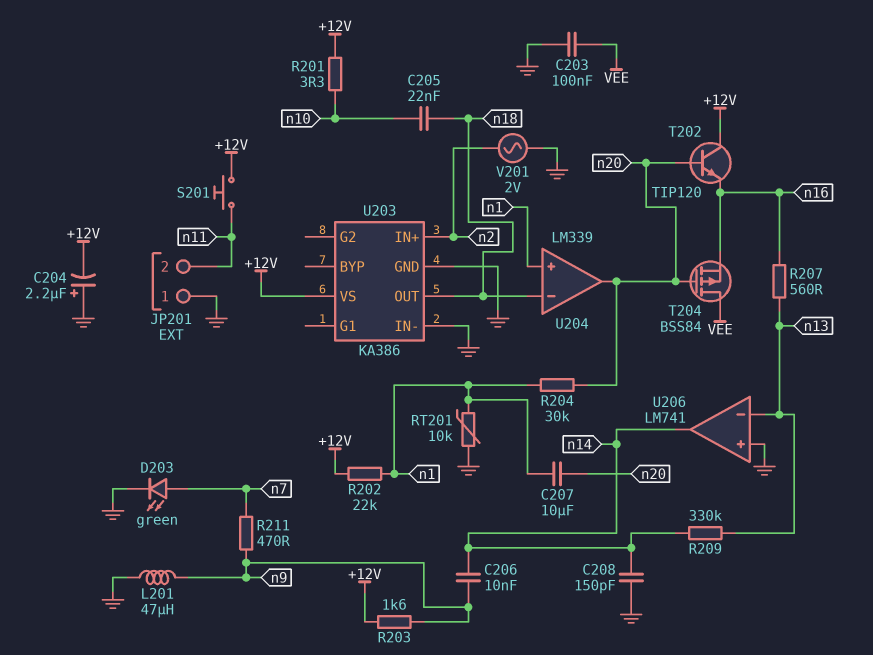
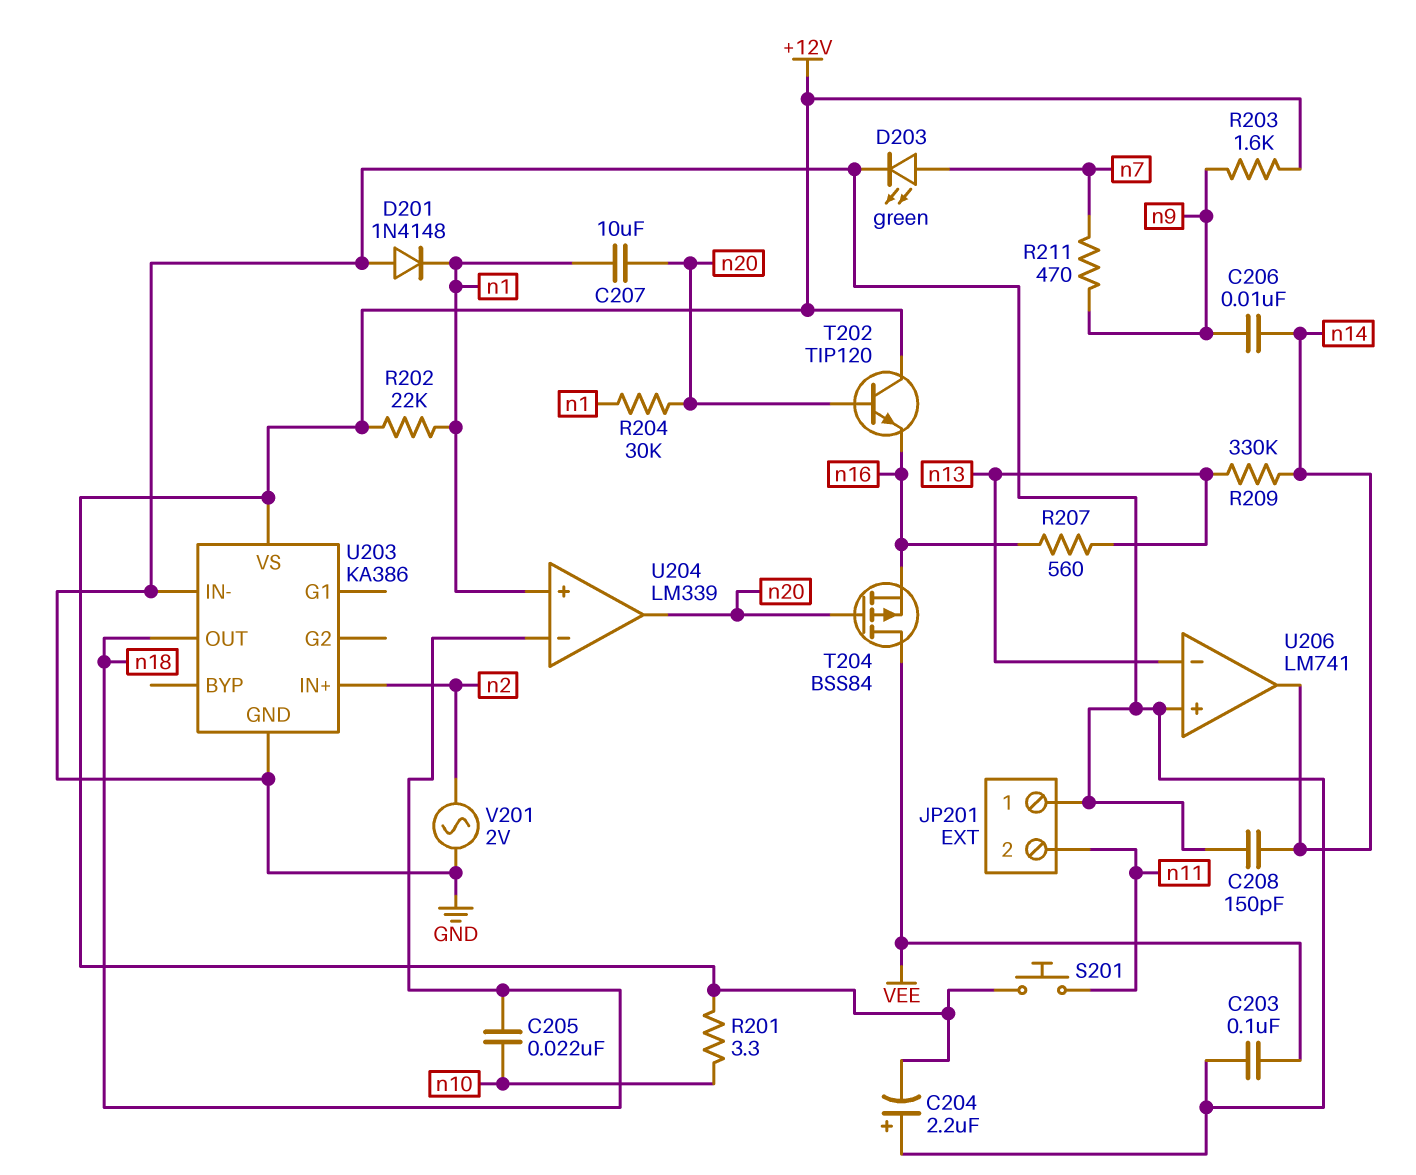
D201: none -> diode 1N4148 (A GND, K n1)
L201: 47uH (GND, n9) -> none
RT201: 10k (GND, n1) -> none

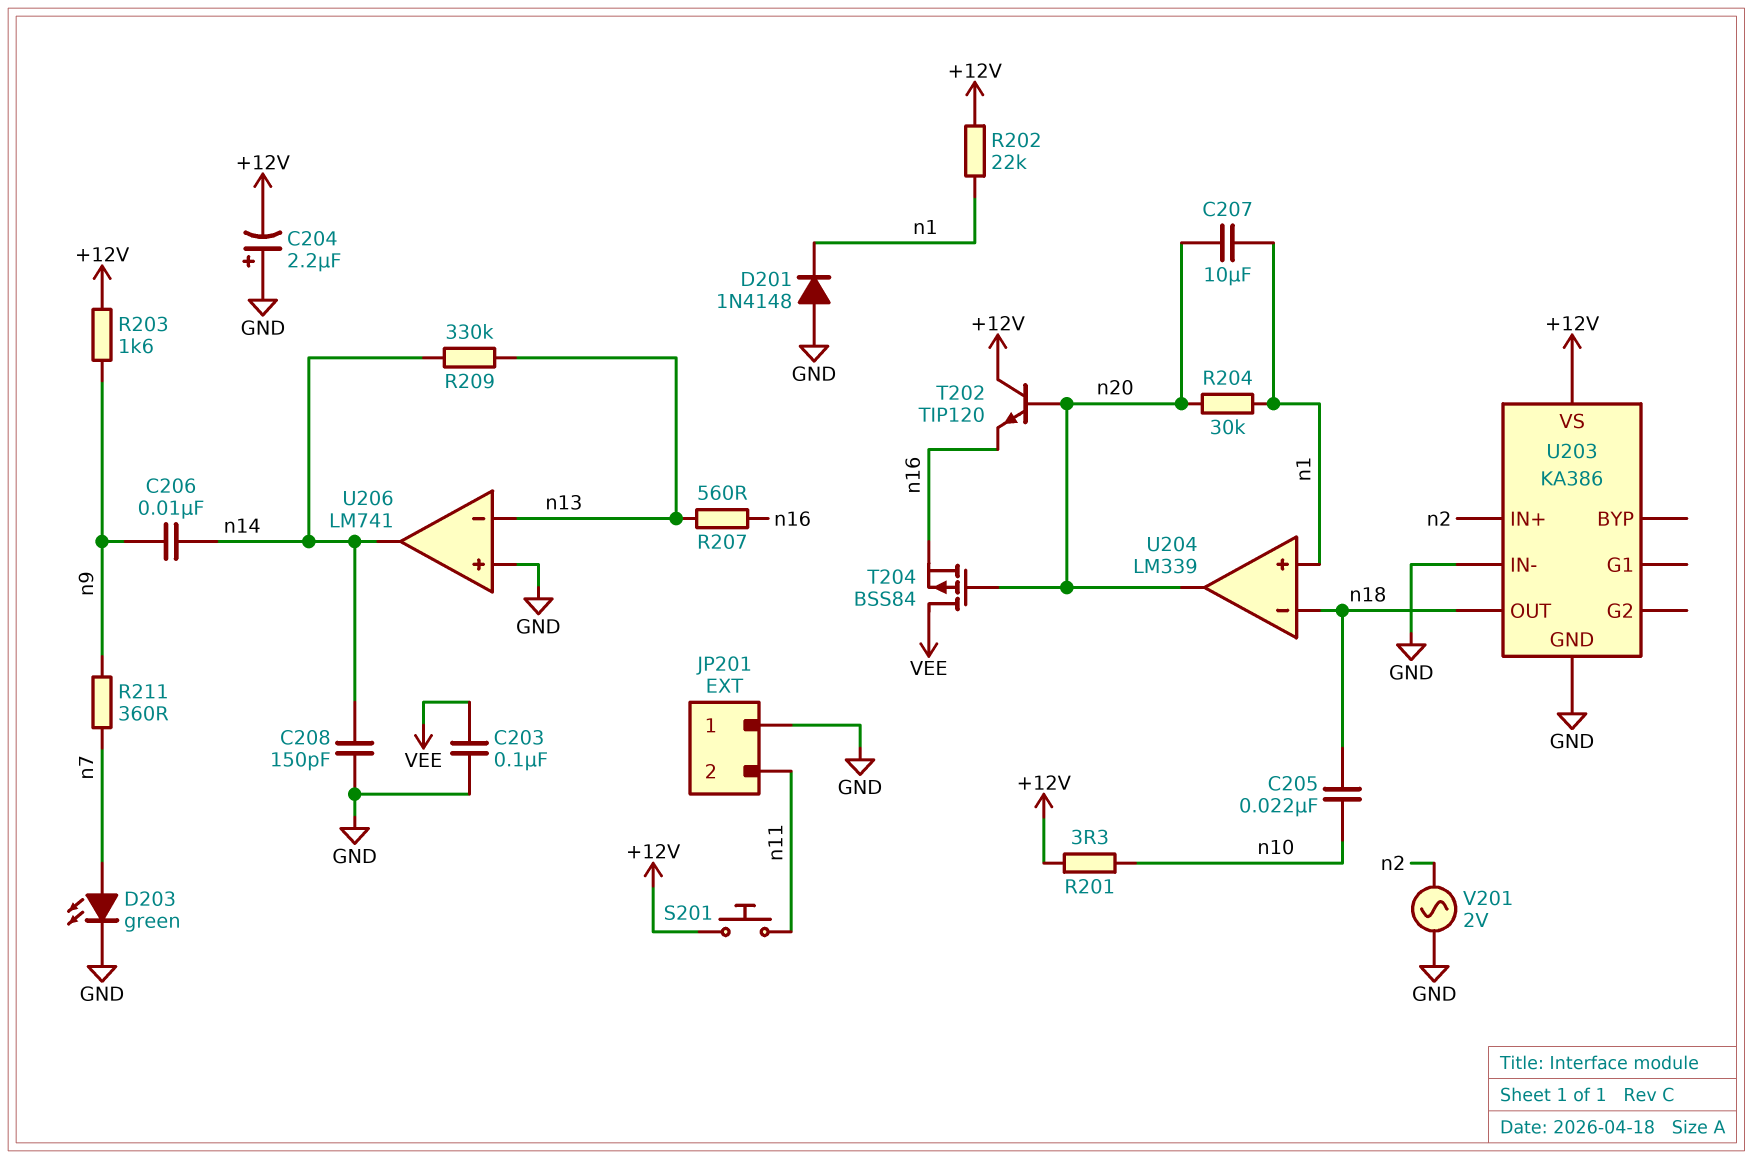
R211: 470 (n7, n9) -> 360 (n7, n9)

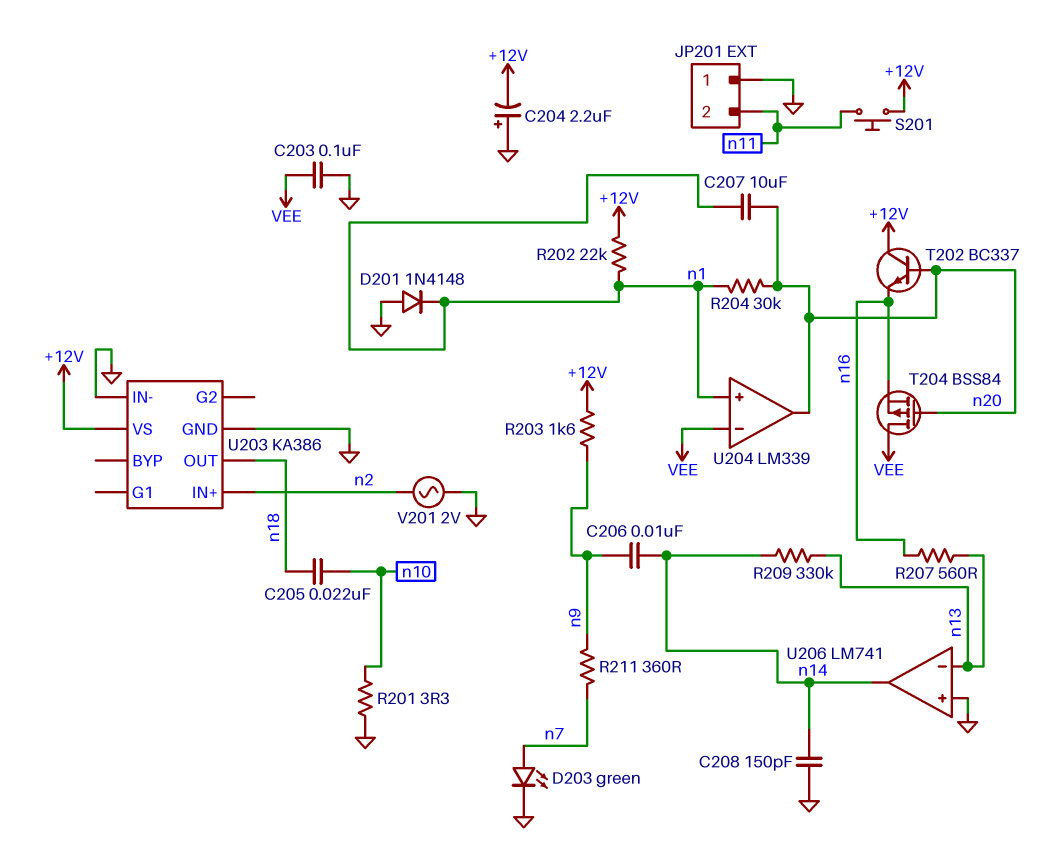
R201: 3.3 (+12V, n10) -> 3.3 (GND, n10)
T202: NPN TIP120 (B n20, C +12V, E n16) -> NPN BC337 (B n20, C +12V, E n16)
U204 pin in-: n18 -> VEE

